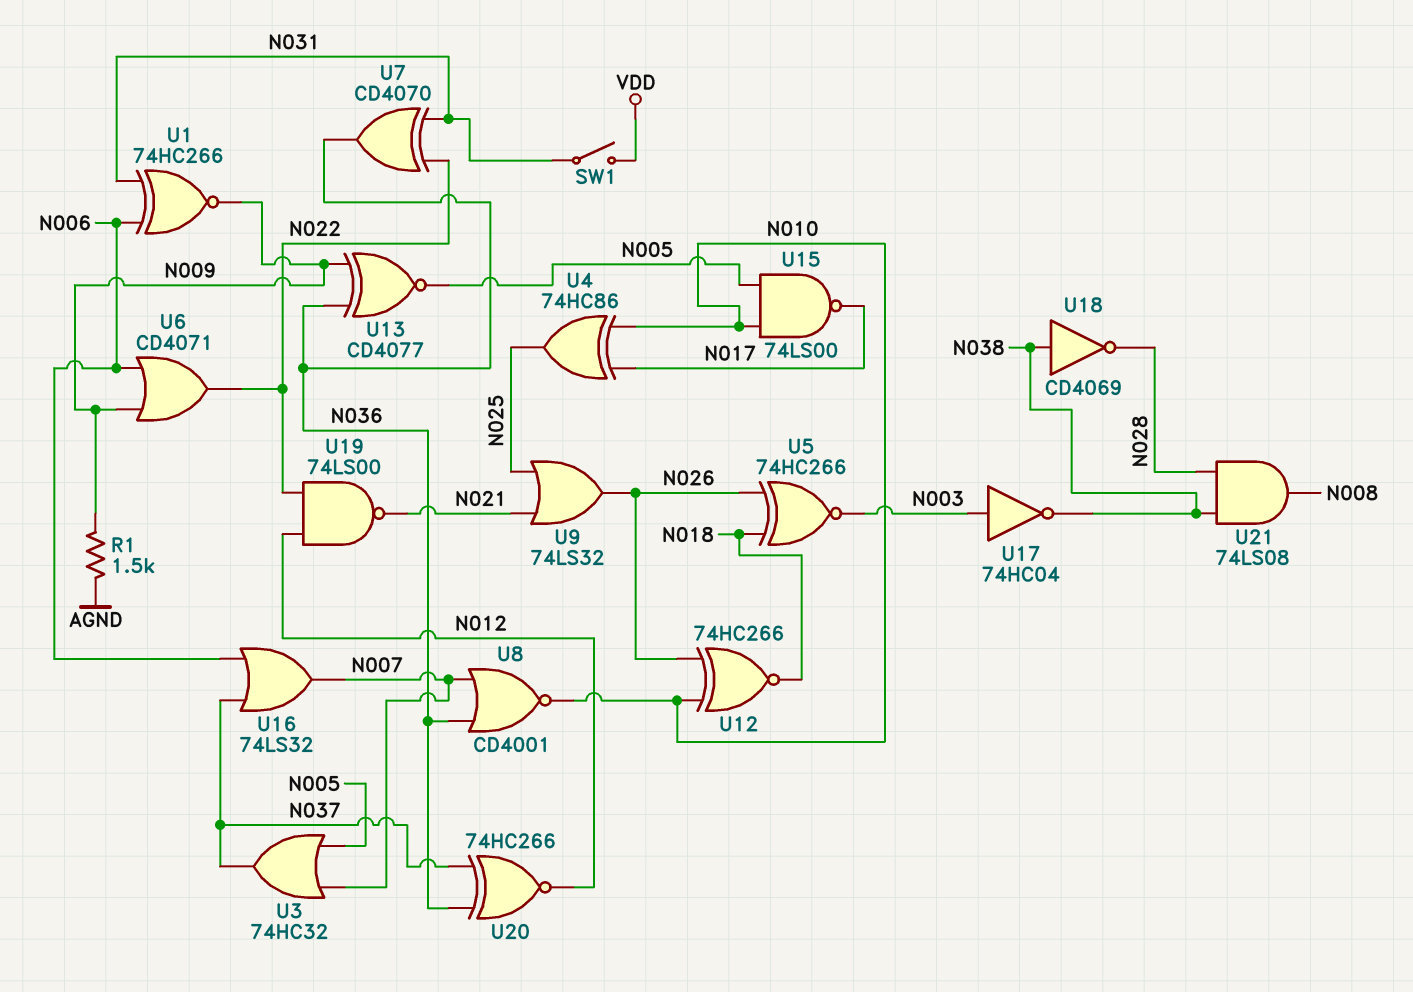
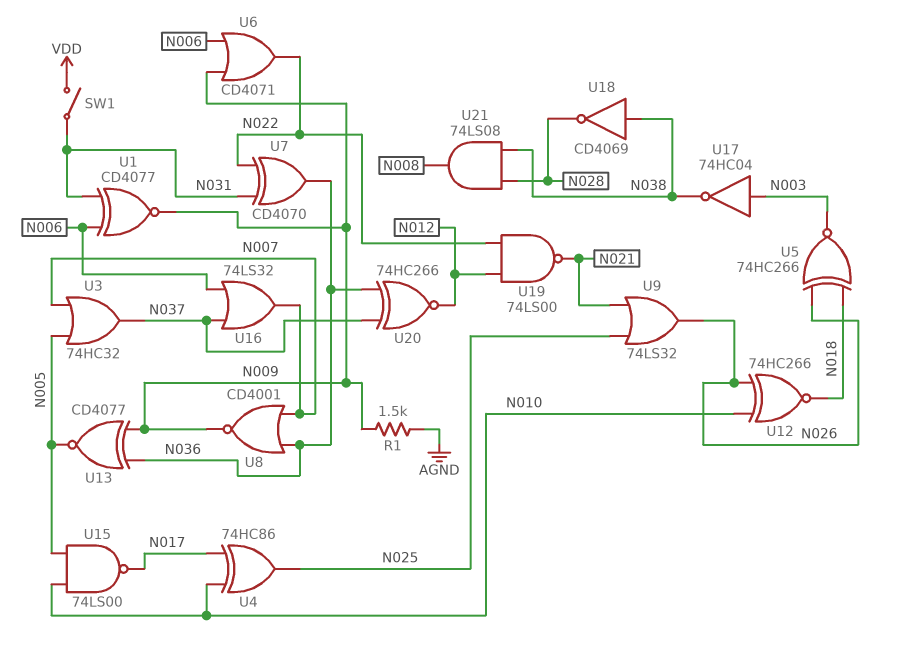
U1: XNOR 74HC266 (in N006, in N031, out N009) -> XNOR CD4077 (in N006, in N031, out N009)
U8: NOR CD4001 (in N007, in N036, out N010) -> NOR CD4001 (in N007, in N036, out N009)

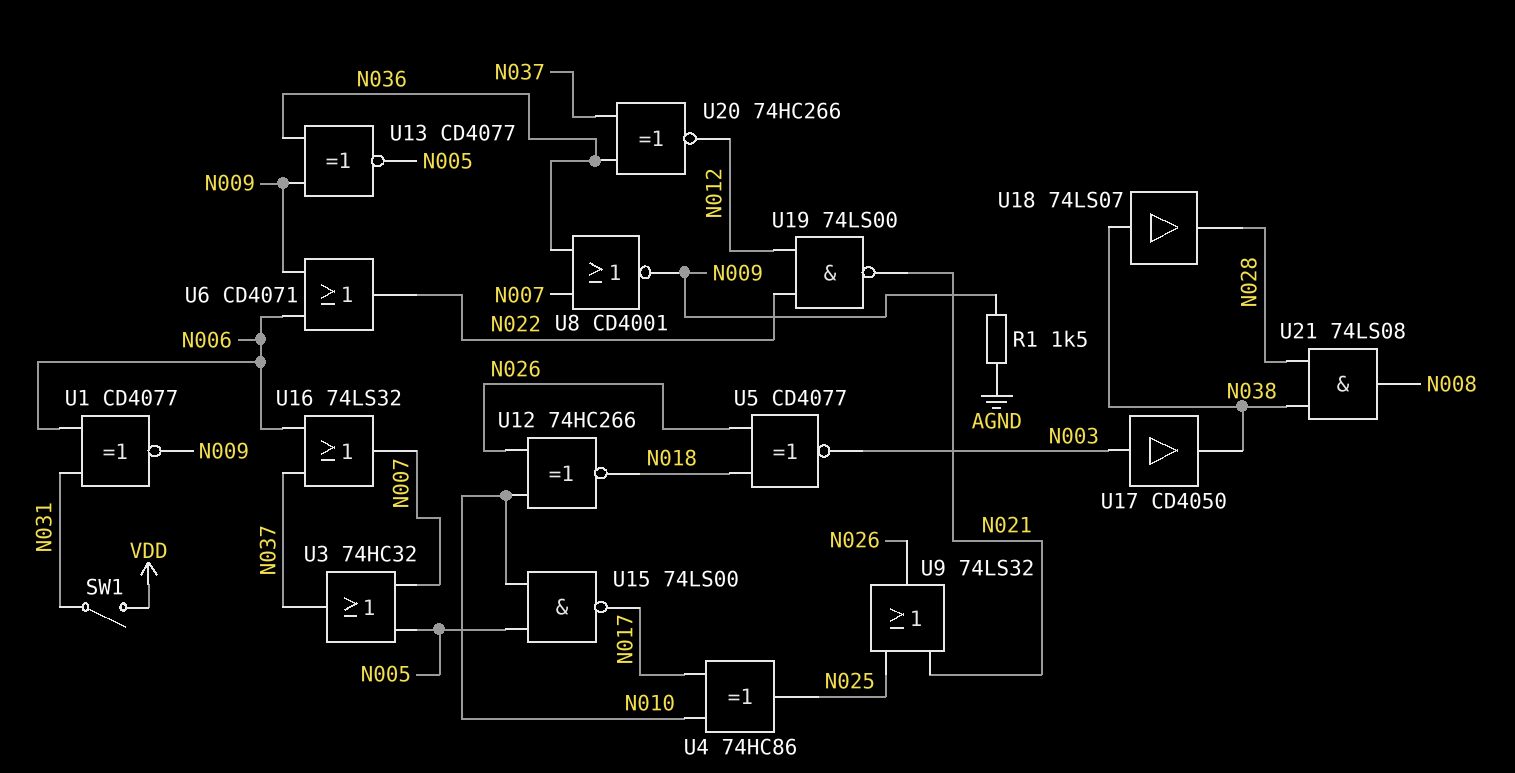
U5: XNOR 74HC266 (in N018, in N026, out N003) -> XNOR CD4077 (in N018, in N026, out N003)
U7: XOR CD4070 (in N022, in N031, out N036) -> none
U17: NOT 74HC04 (in N003, out N038) -> buffer CD4050 (in N003, out N038)
U18: NOT CD4069 (in N038, out N028) -> buffer 74LS07 (in N038, out N028)

